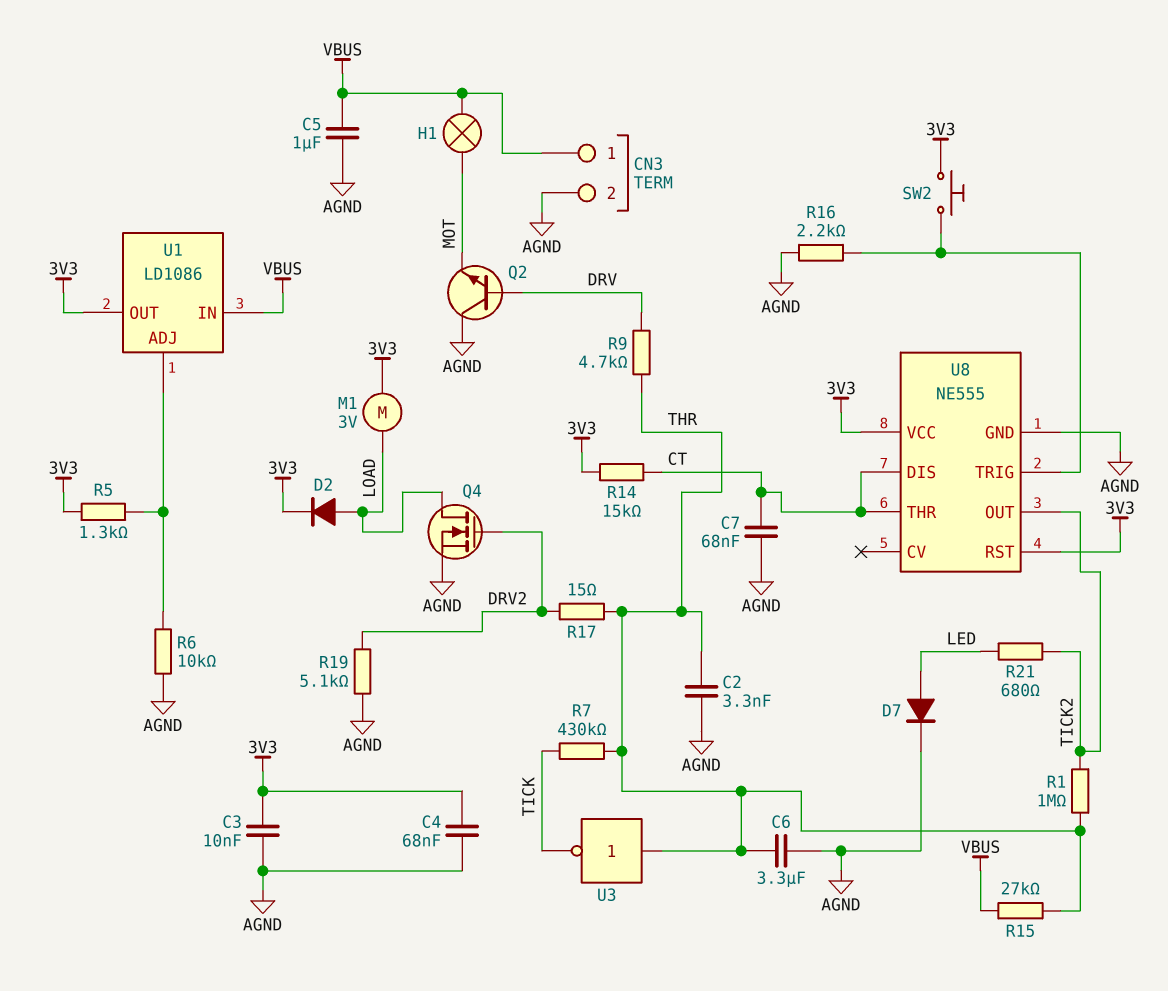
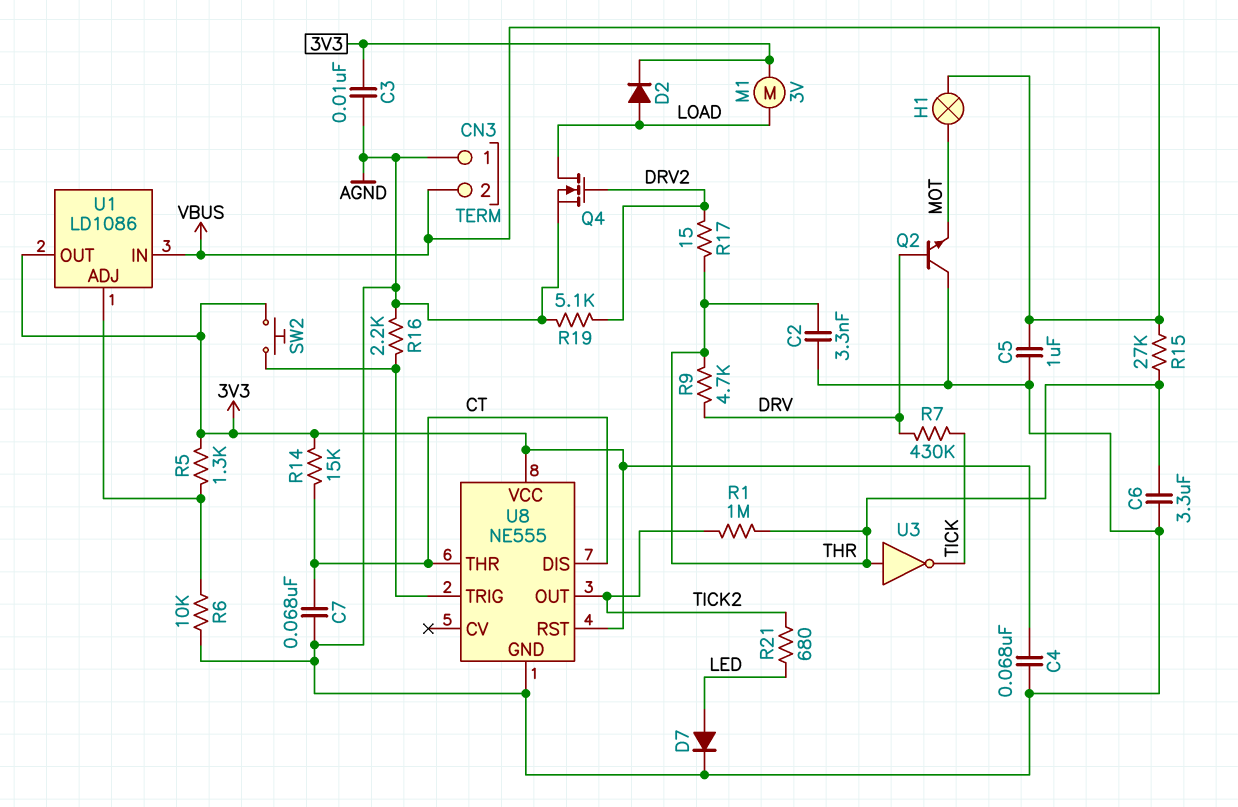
CN3 pin 1: VBUS -> AGND
CN3 pin 2: AGND -> VBUS
R7: 430k (THR, TICK) -> 430k (DRV, TICK)

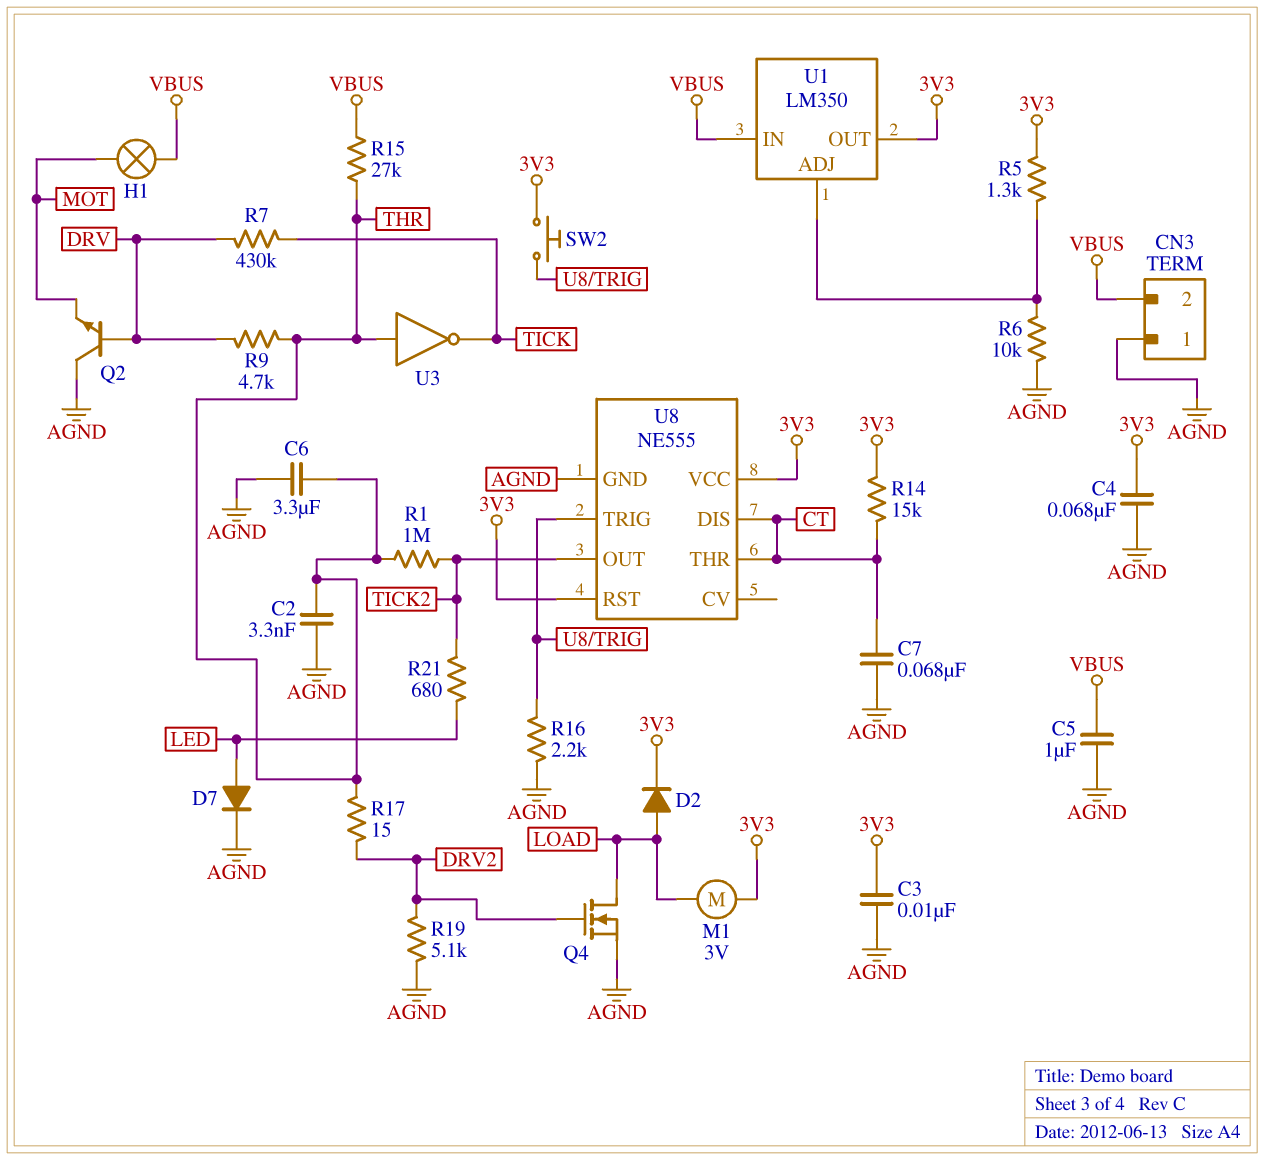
U1: LD1086 -> LM350

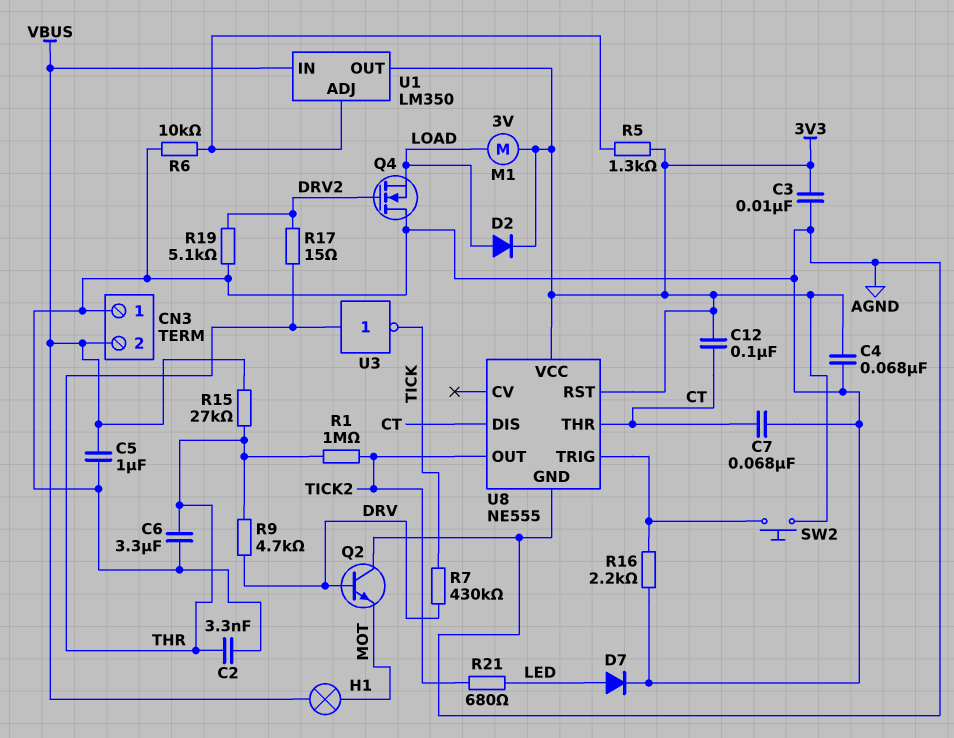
C12: none -> 100nF (3V3, CT)
Q4: NMOS (G DRV2, D LOAD, S AGND) -> NMOS (G DRV2, D AGND, S LOAD)
R14: 15k (3V3, CT) -> none

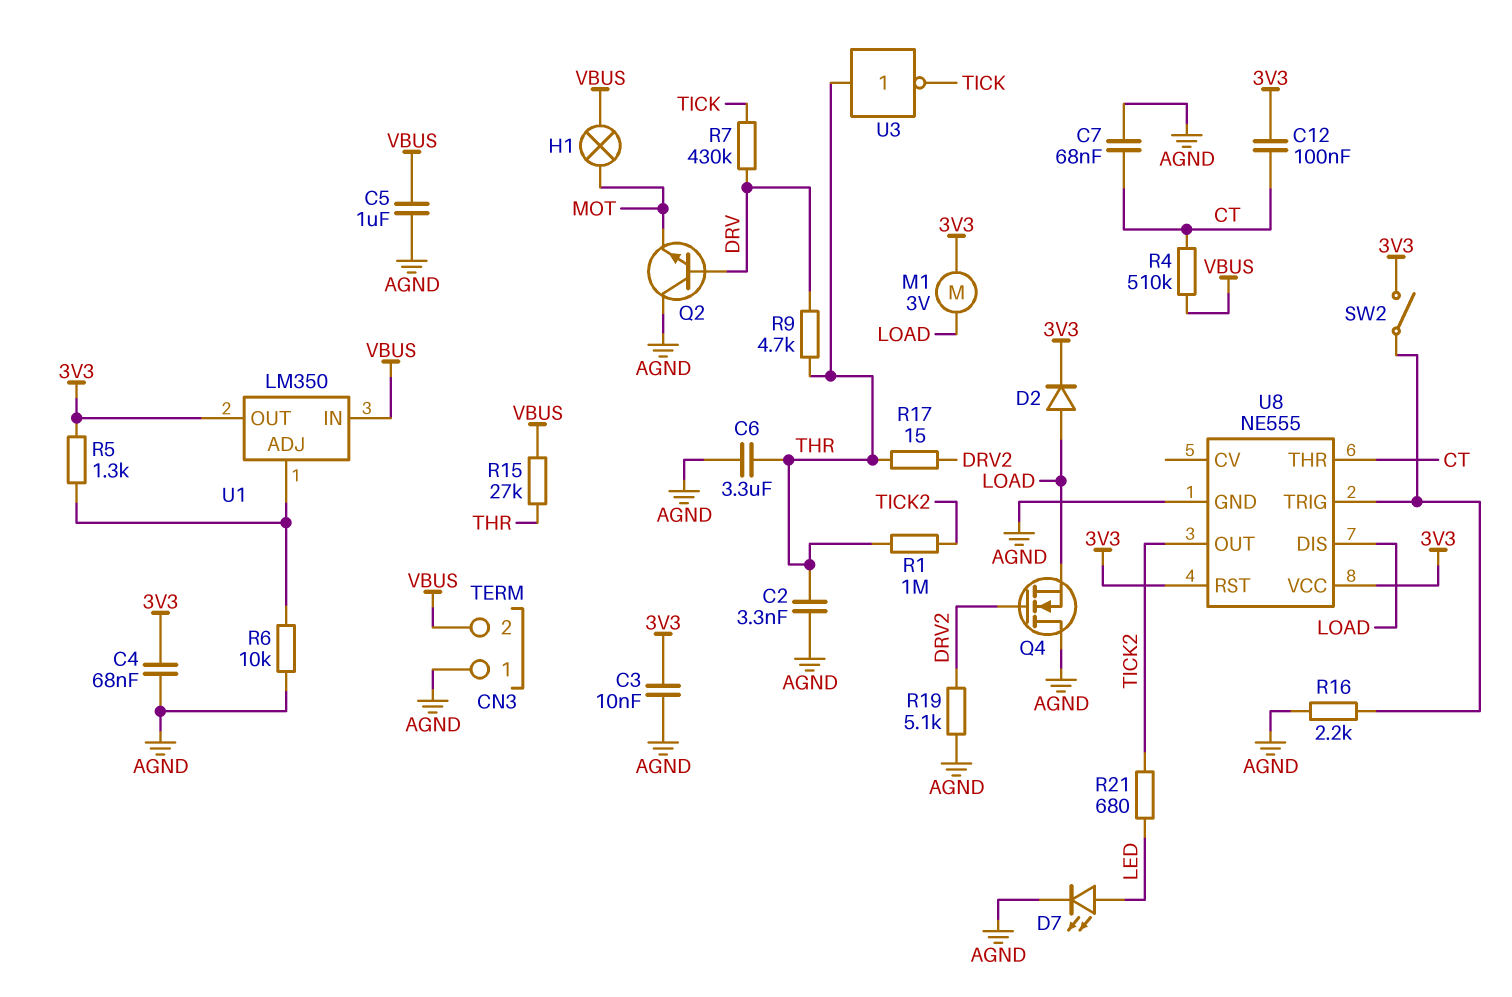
D7: diode (A LED, K AGND) -> LED (A LED, K AGND)
R4: none -> 510k (CT, VBUS)
SW2: button (3V3, U8/TRIG) -> switch (3V3, U8/TRIG)
U8 pin DIS: CT -> LOAD

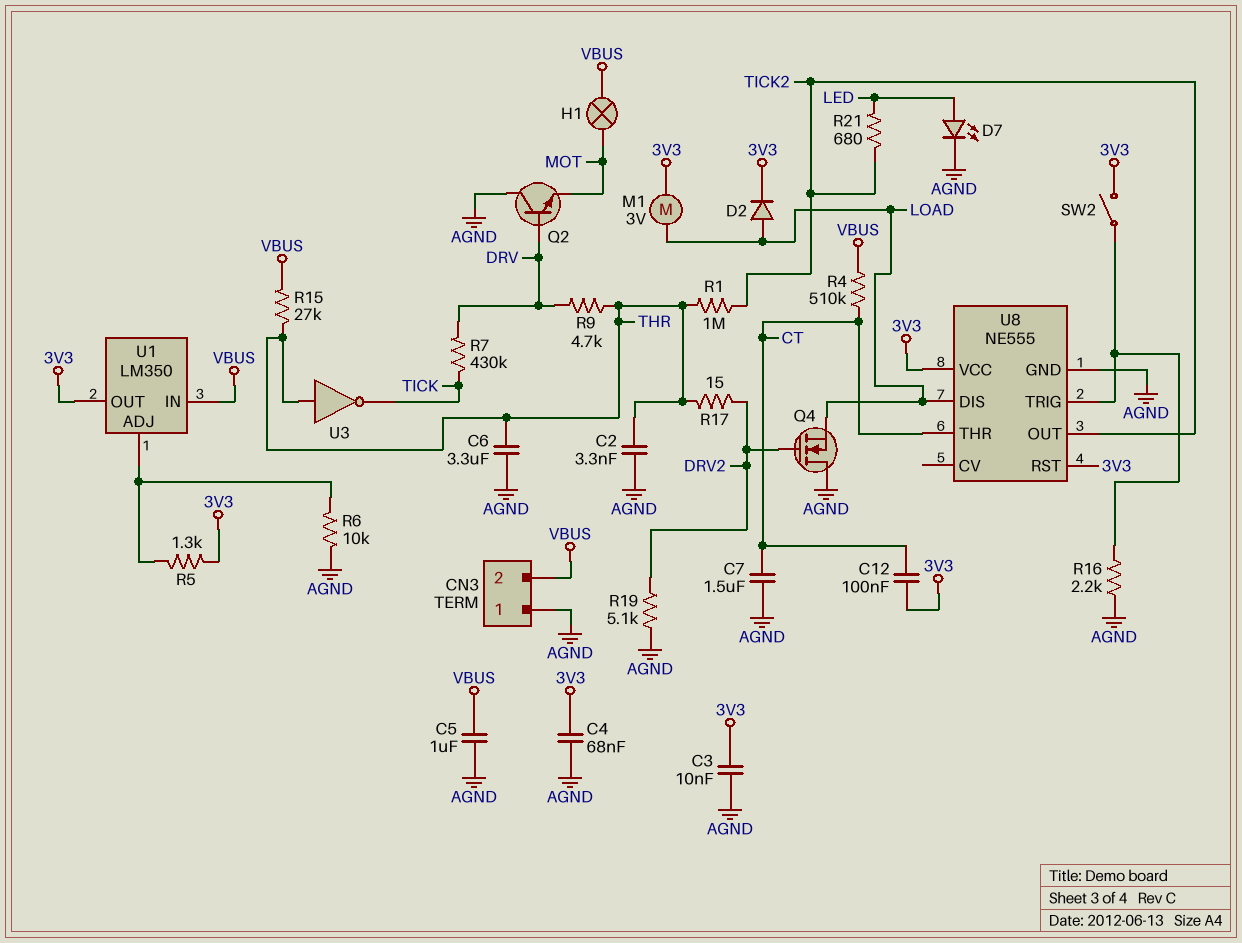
C7: 68nF (AGND, CT) -> 1.5uF (AGND, CT)

